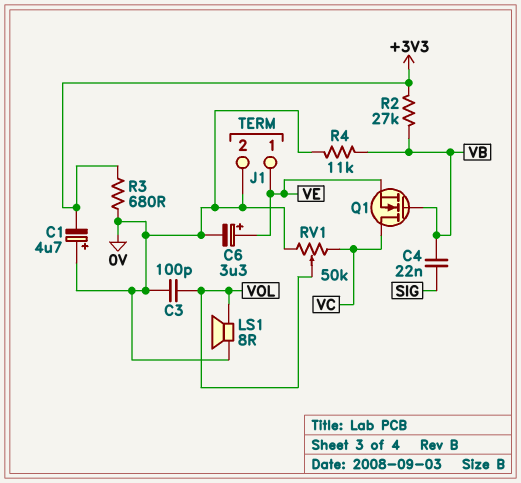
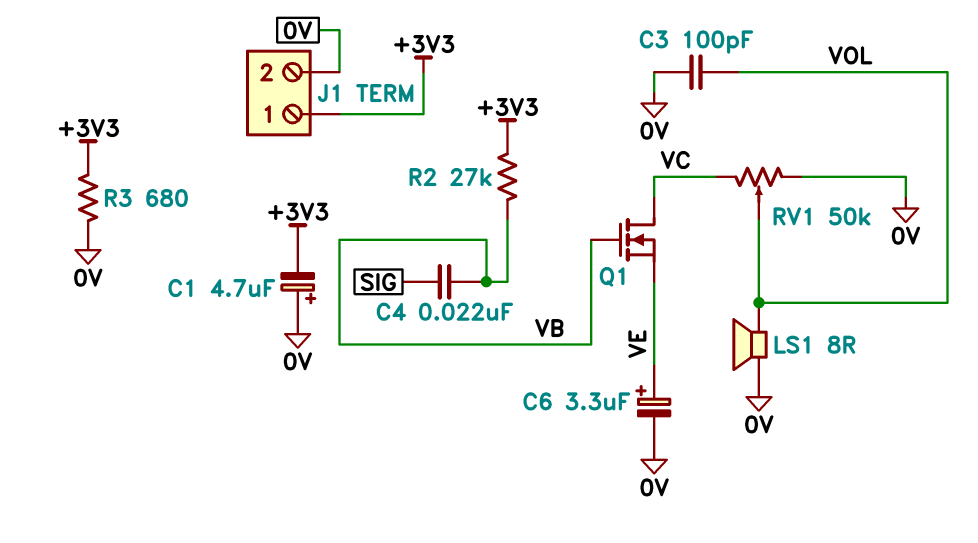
J1 pin 1: VE -> +3V3
R4: 11k (0V, VB) -> none

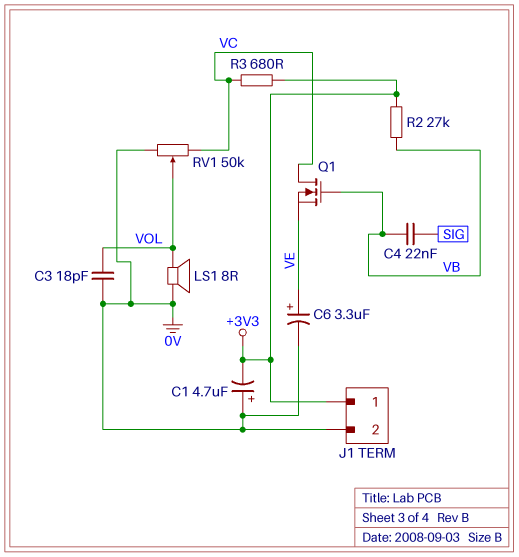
C3: 100pF (0V, VOL) -> 18pF (0V, VOL)
R3: 680 (+3V3, 0V) -> 680 (+3V3, VC)

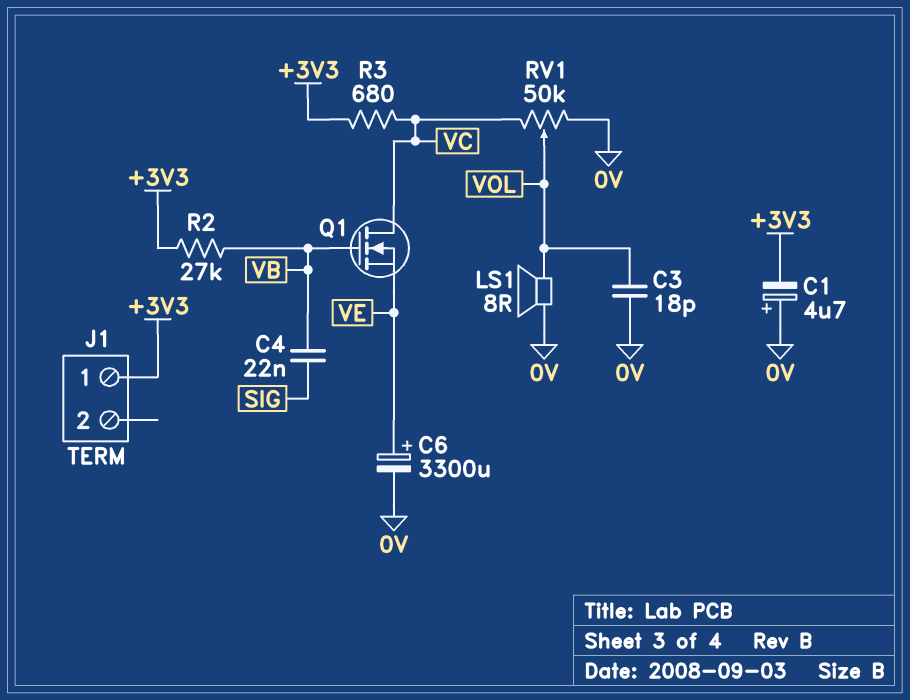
C6: 3.3uF (plus VE, minus 0V) -> 3300uF (plus VE, minus 0V)
J1 pin 2: 0V -> none

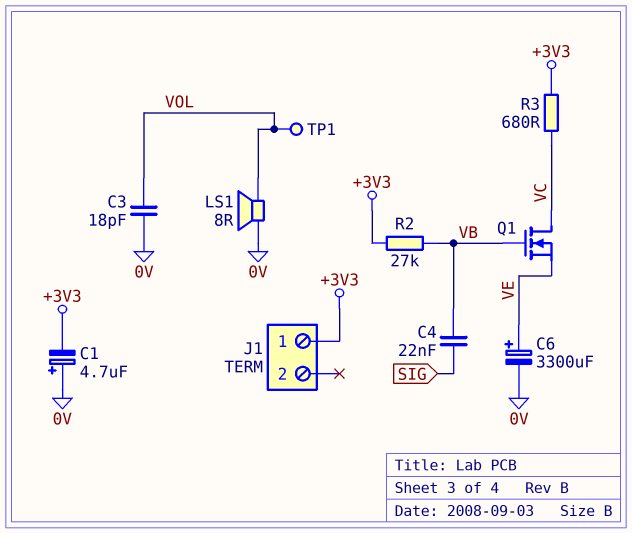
RV1: 50k (0V, VC, wiper VOL) -> none
TP1: none -> test point (VOL)

